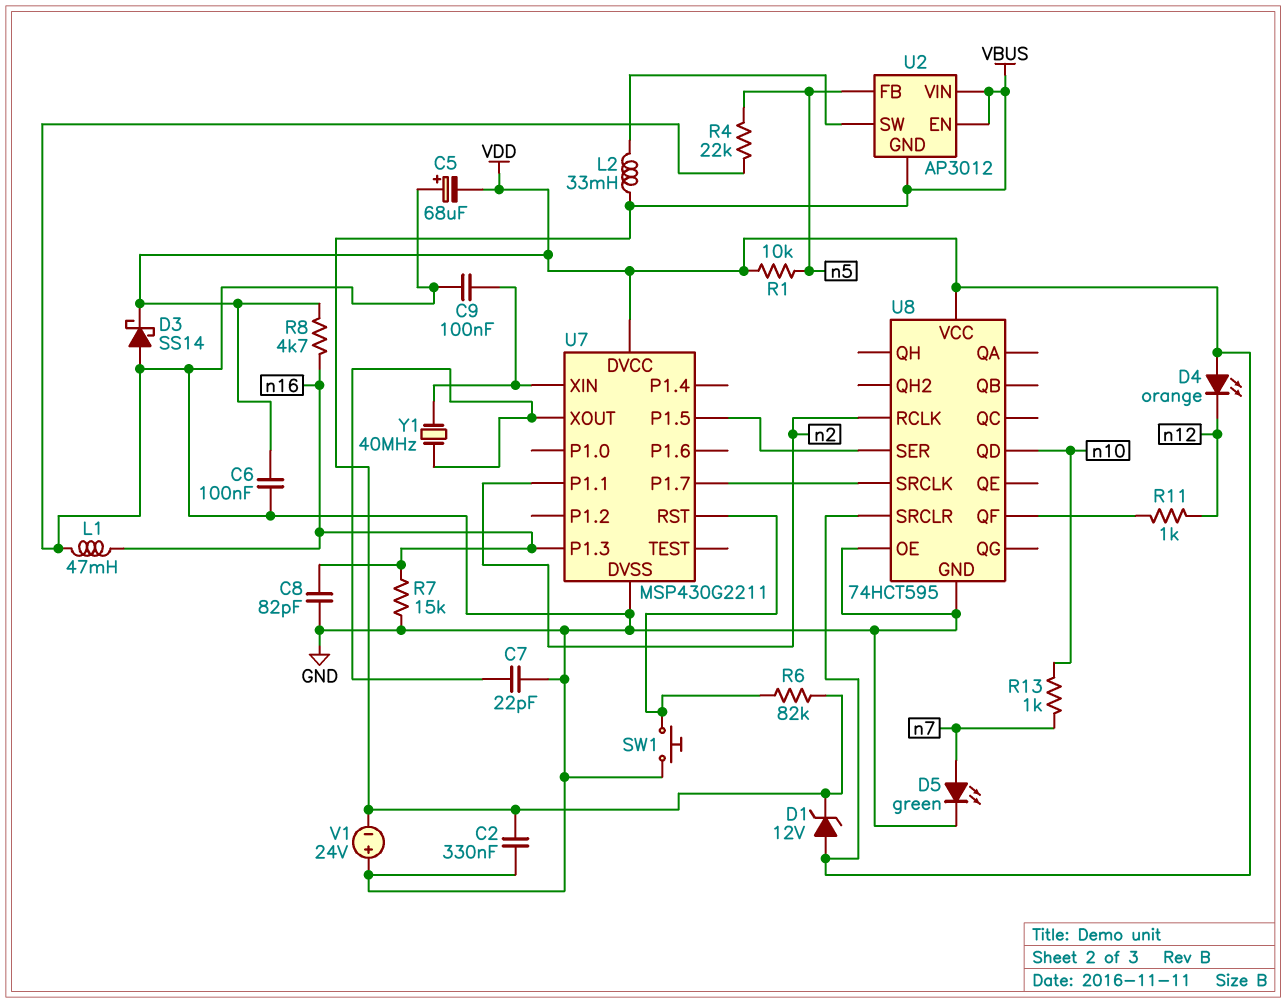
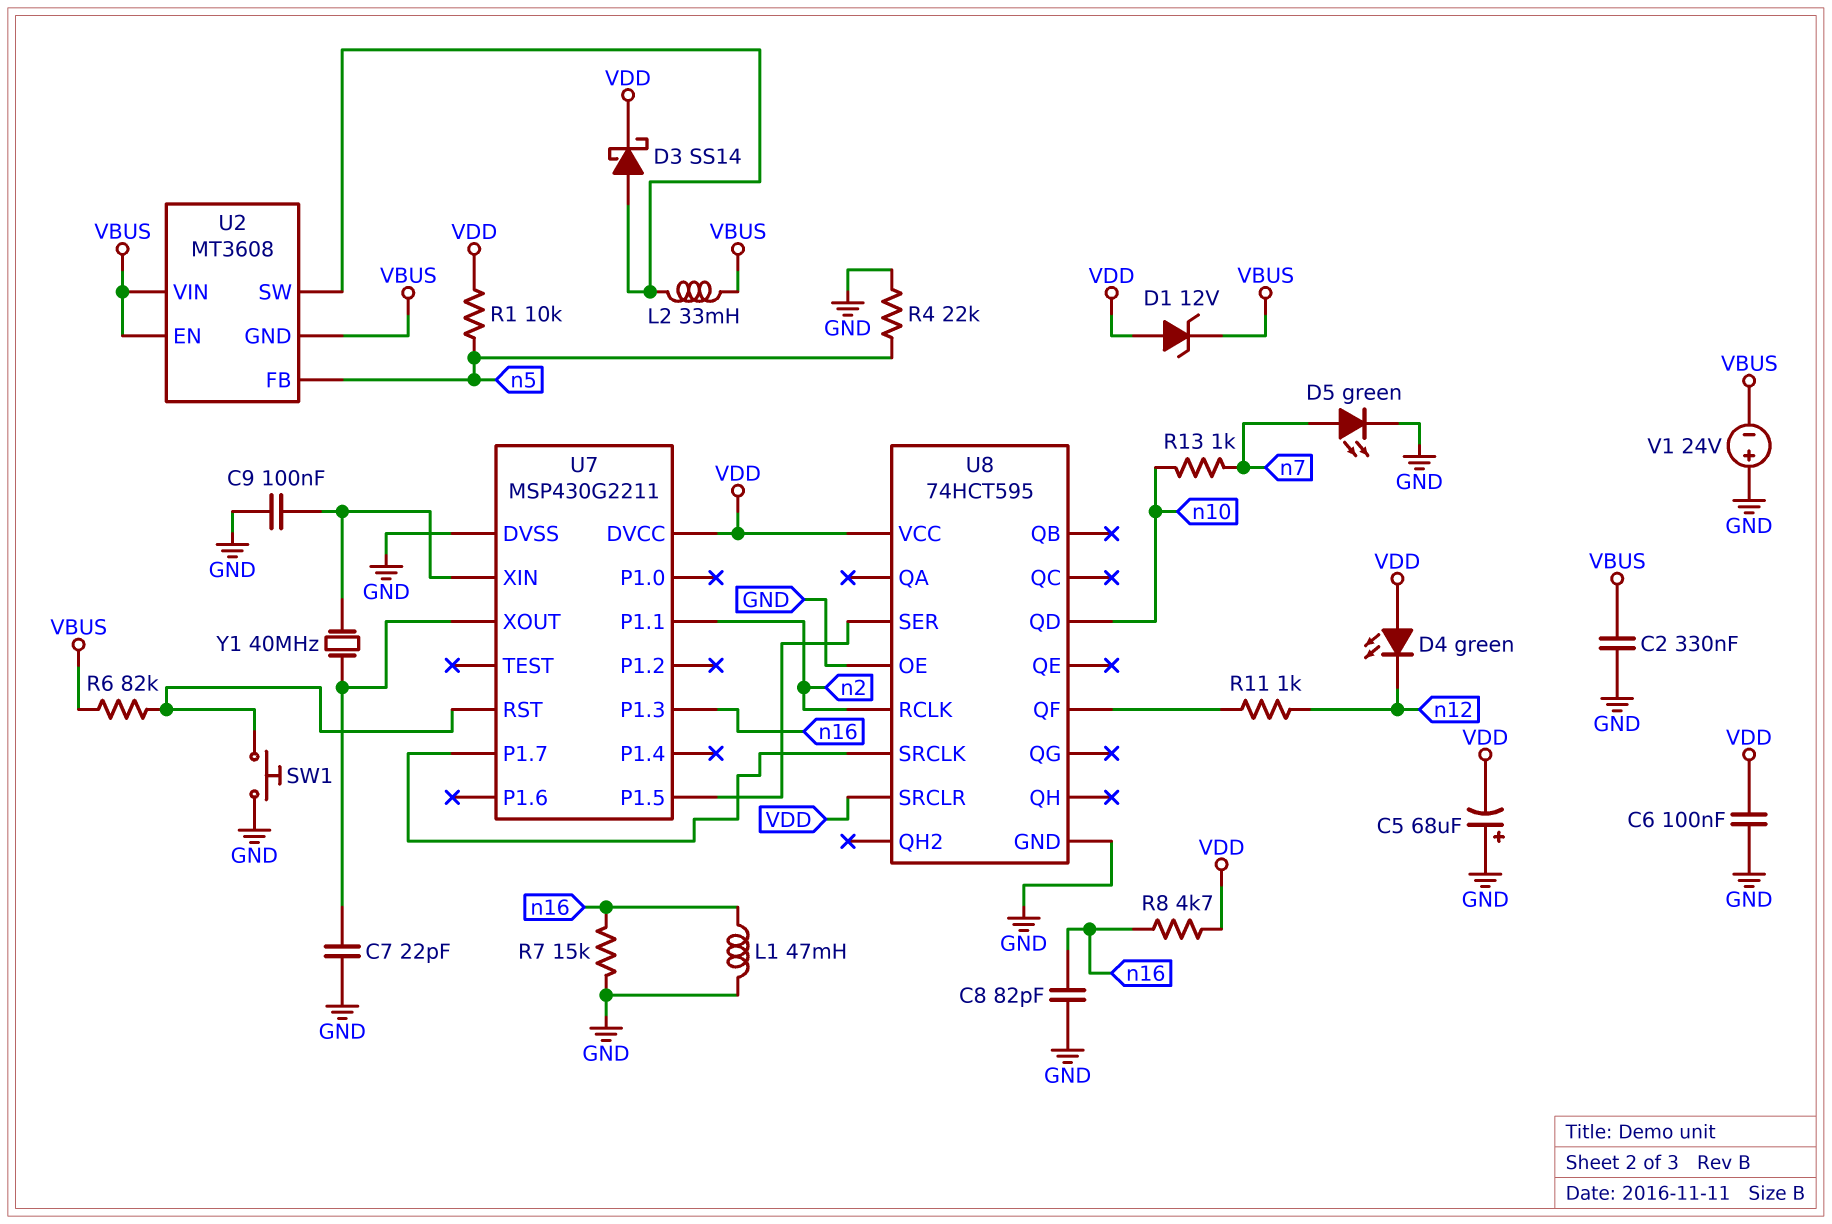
D3: schottky SS14 (A GND, K VDD) -> schottky SS14 (A U2/SW, K VDD)
D4: LED orange (A VDD, K n12) -> LED green (A VDD, K n12)
U2: AP3012 -> MT3608

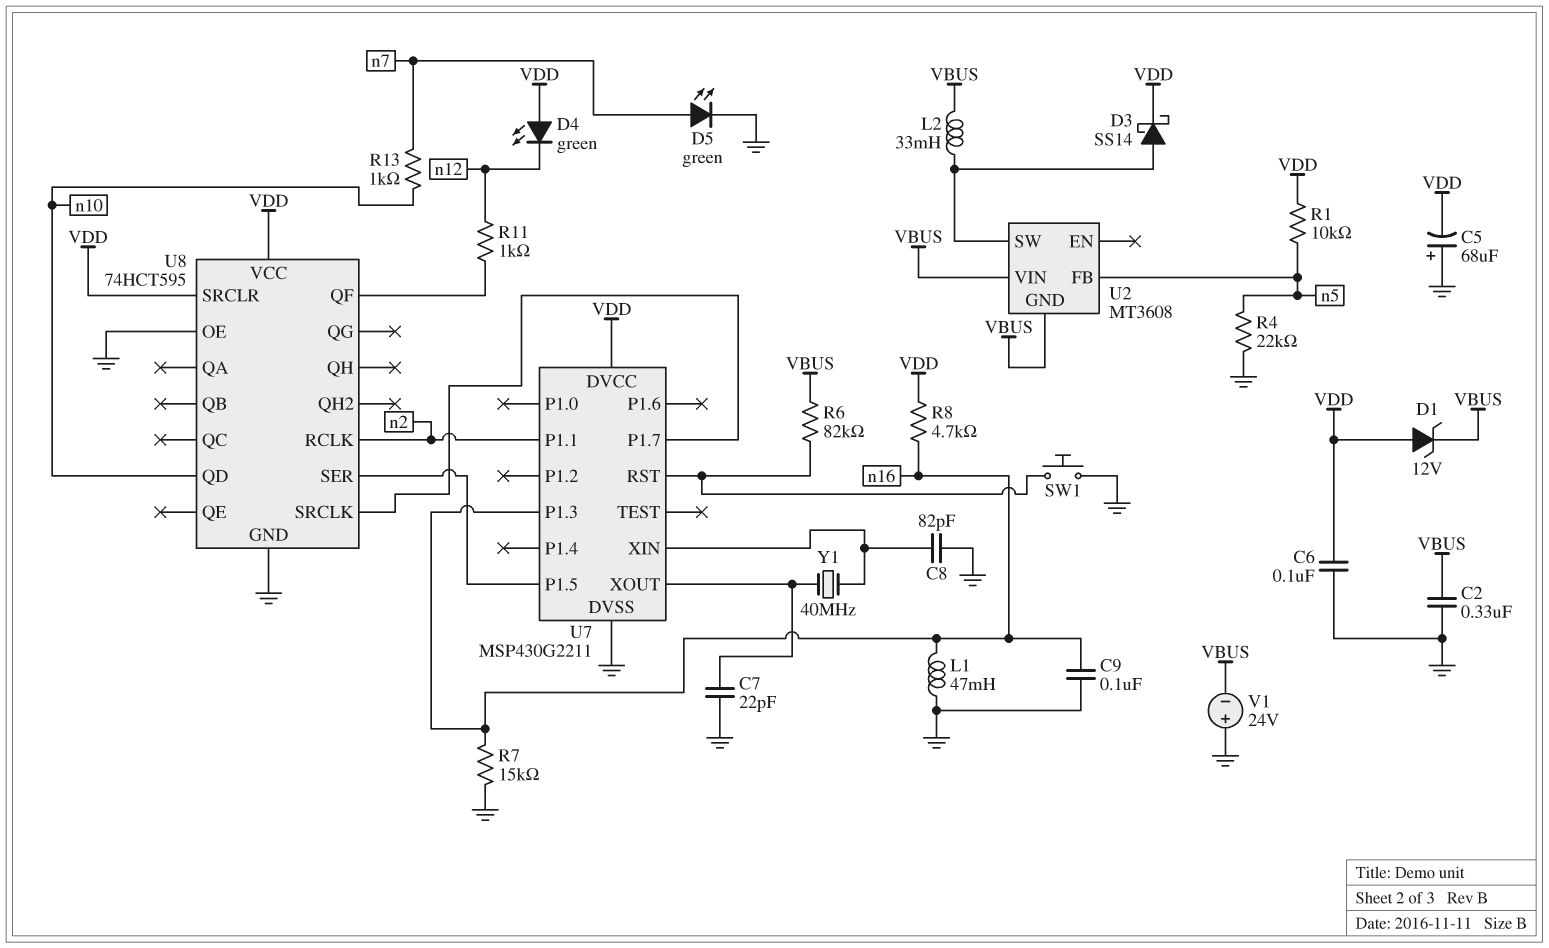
C8: 82pF (GND, n16) -> 82pF (GND, U7/XIN)
C9: 100nF (GND, U7/XIN) -> 100nF (GND, n16)
U2 pin EN: VBUS -> none

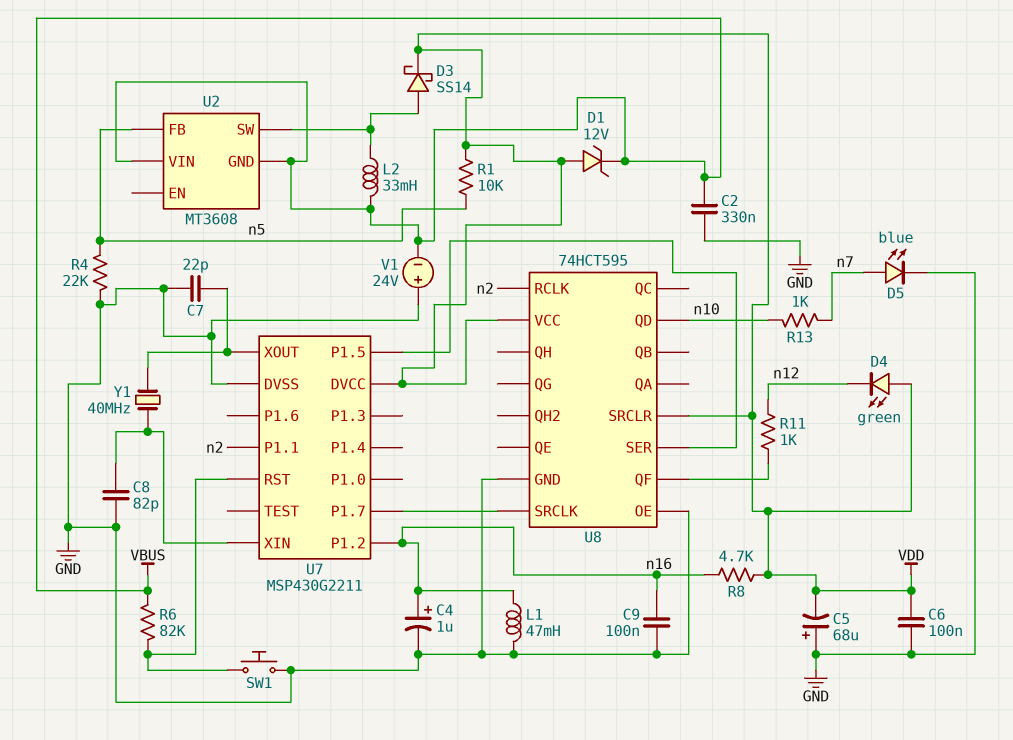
C4: none -> 1uF (plus n16, minus GND)
D5: LED green (A n7, K GND) -> LED blue (A n7, K GND)
R7: 15k (GND, n16) -> none
U7 pin P1.2: none -> n16
U7 pin P1.3: n16 -> none

